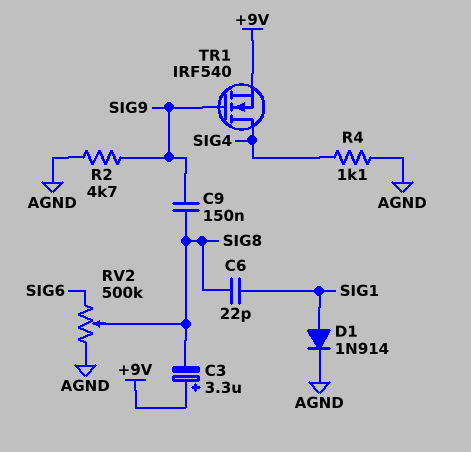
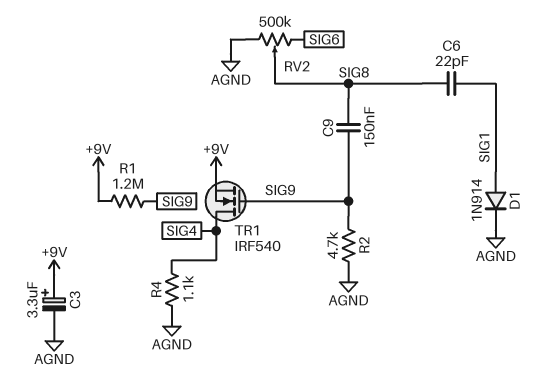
C3: 3.3uF (plus +9V, minus SIG8) -> 3.3uF (plus +9V, minus AGND)
R1: none -> 1.2M (+9V, SIG9)

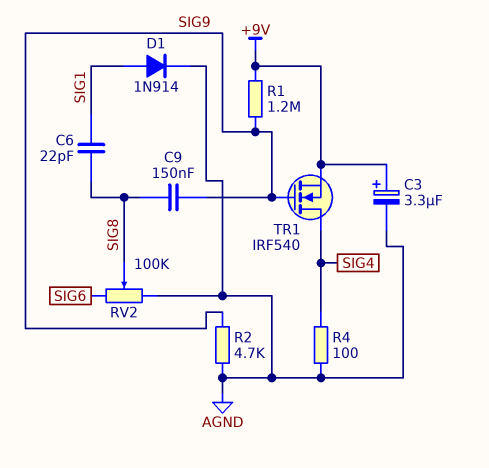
R4: 1.1k (AGND, SIG4) -> 100 (AGND, SIG4)
RV2: 500k (AGND, SIG6, wiper SIG8) -> 100k (AGND, SIG6, wiper SIG8)

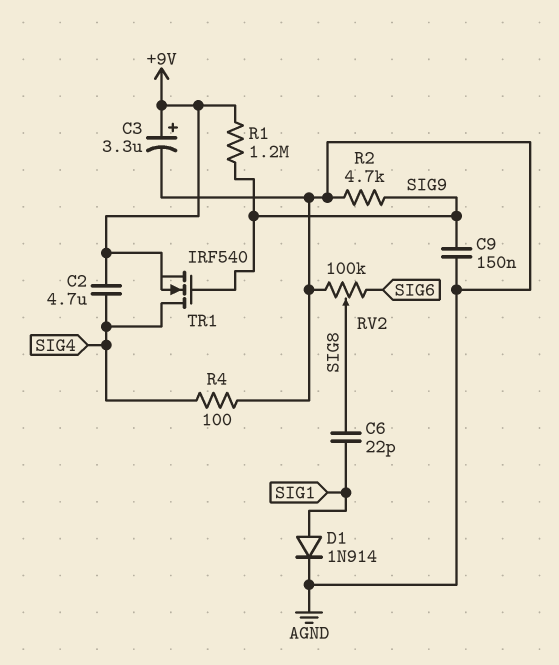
C2: none -> 4.7uF (+9V, SIG4)
C9: 150nF (SIG8, SIG9) -> 150nF (AGND, SIG9)

